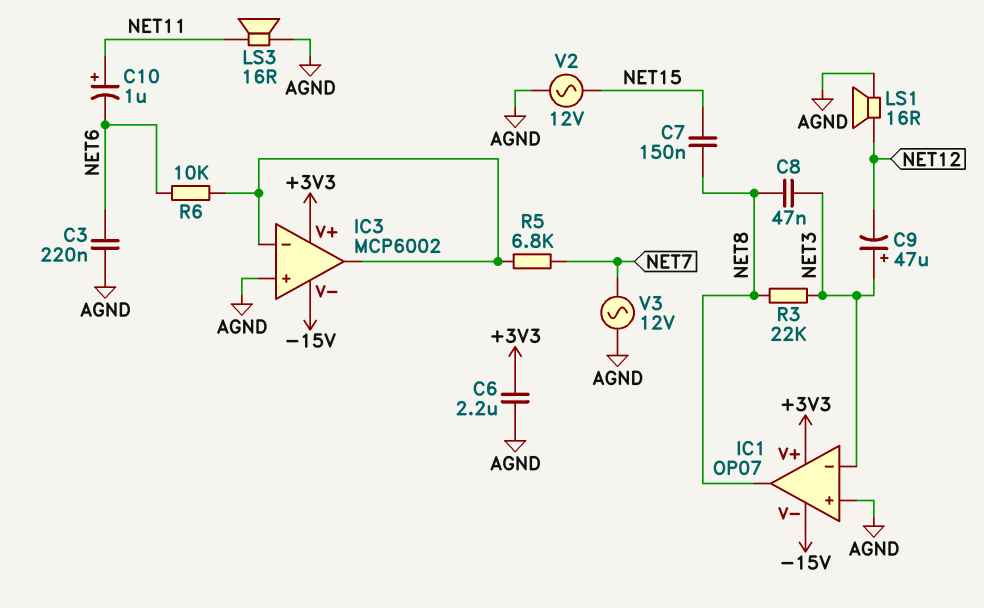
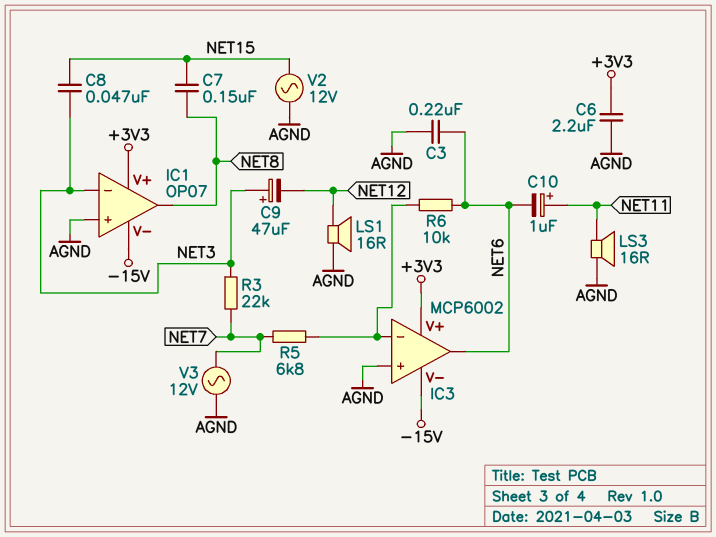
C8: 47nF (NET3, NET8) -> 47nF (NET3, NET15)
IC3 pin out: IC3/in- -> NET6
R3: 22k (NET3, NET8) -> 22k (NET3, NET7)

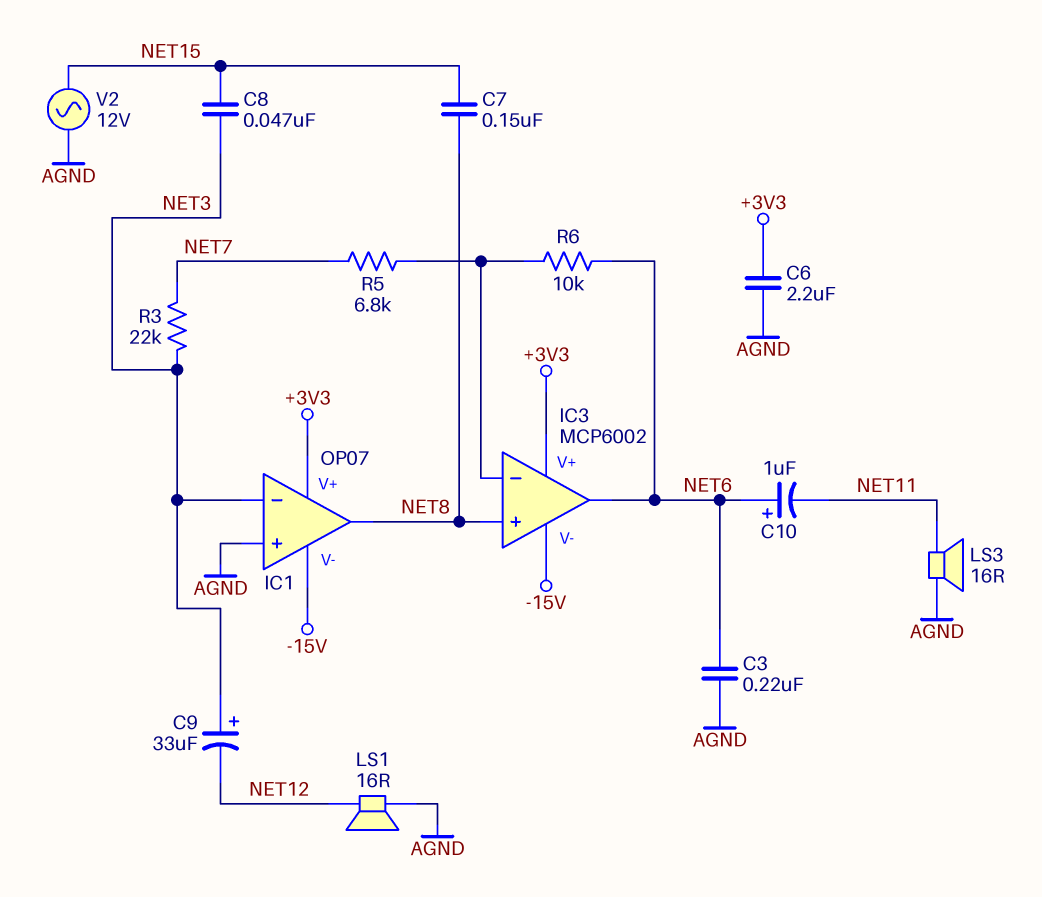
C9: 47uF (plus NET3, minus NET12) -> 33uF (plus NET3, minus NET12)
C10: 1uF (plus NET11, minus NET6) -> 1uF (plus NET6, minus NET11)
IC3 pin in+: AGND -> NET8
V3: AC 12V (AGND, NET7) -> none

